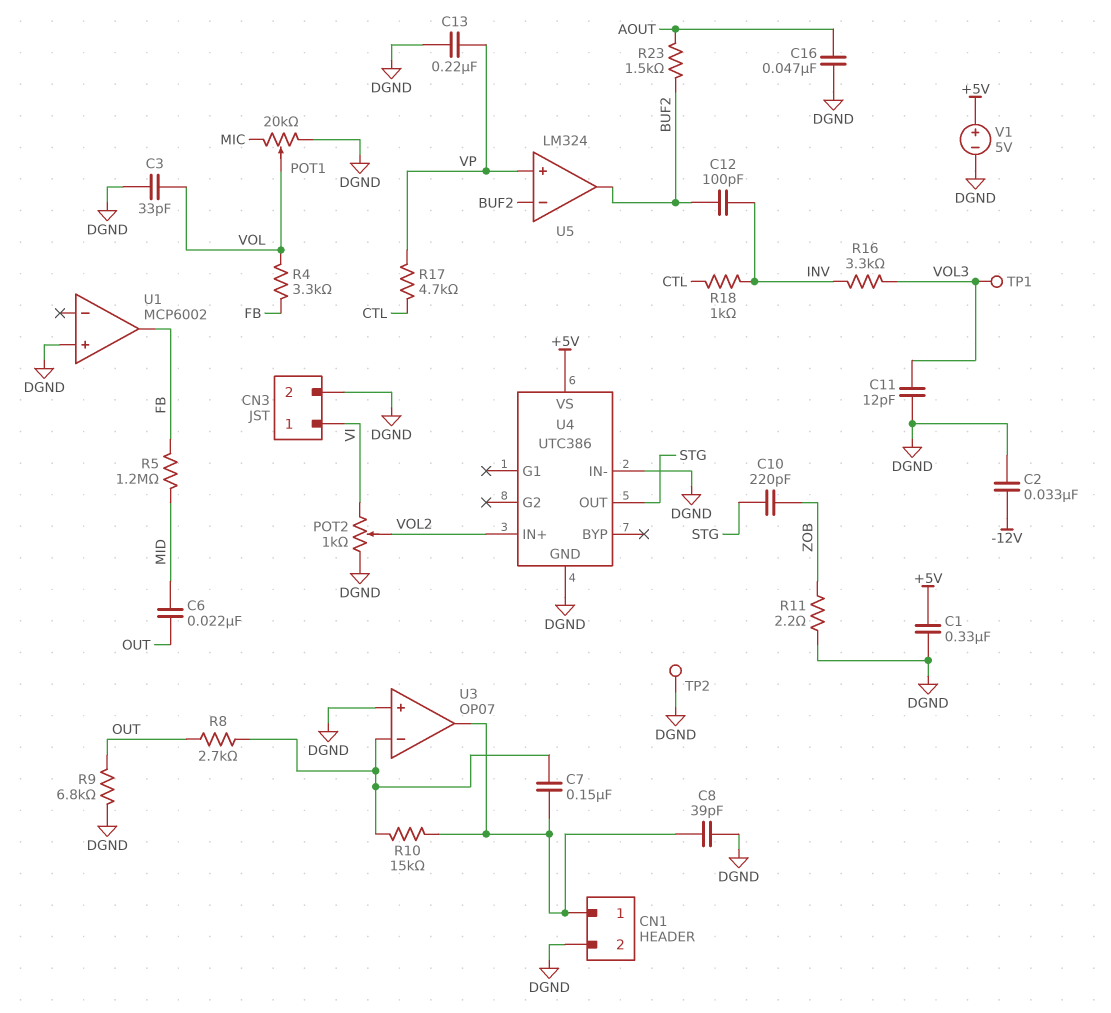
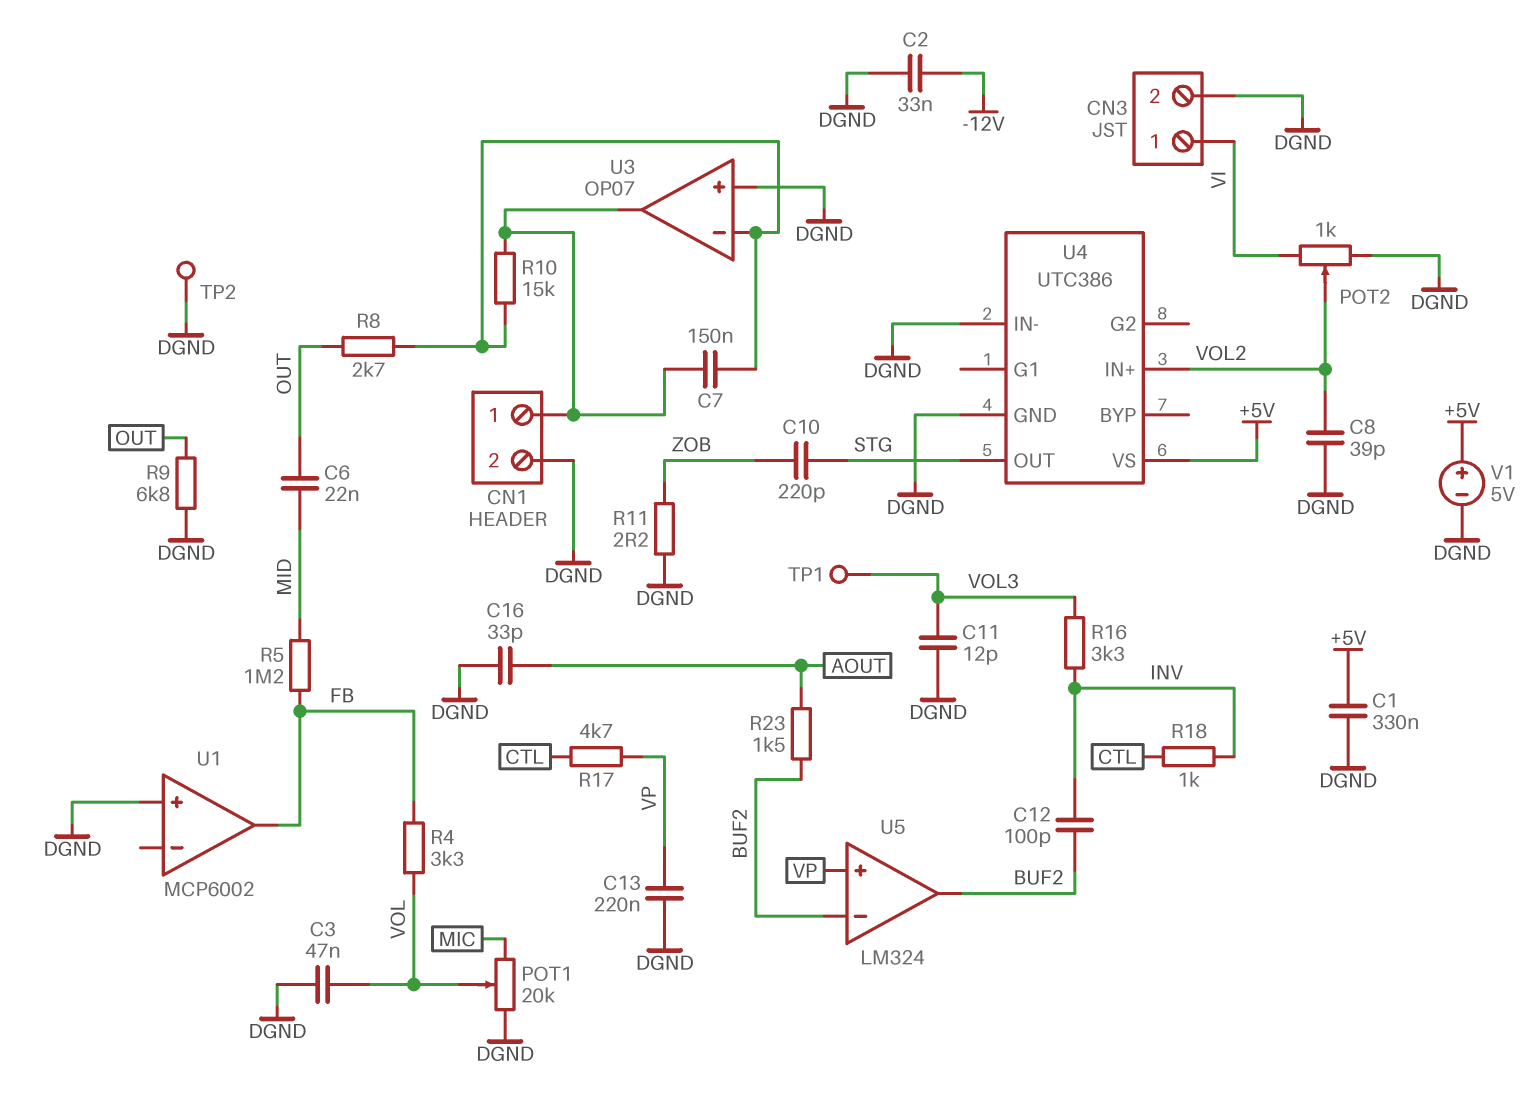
C3: 33pF (DGND, VOL) -> 47nF (DGND, VOL)
C8: 39pF (CN1/1, DGND) -> 39pF (DGND, VOL2)
C16: 47nF (AOUT, DGND) -> 33pF (AOUT, DGND)

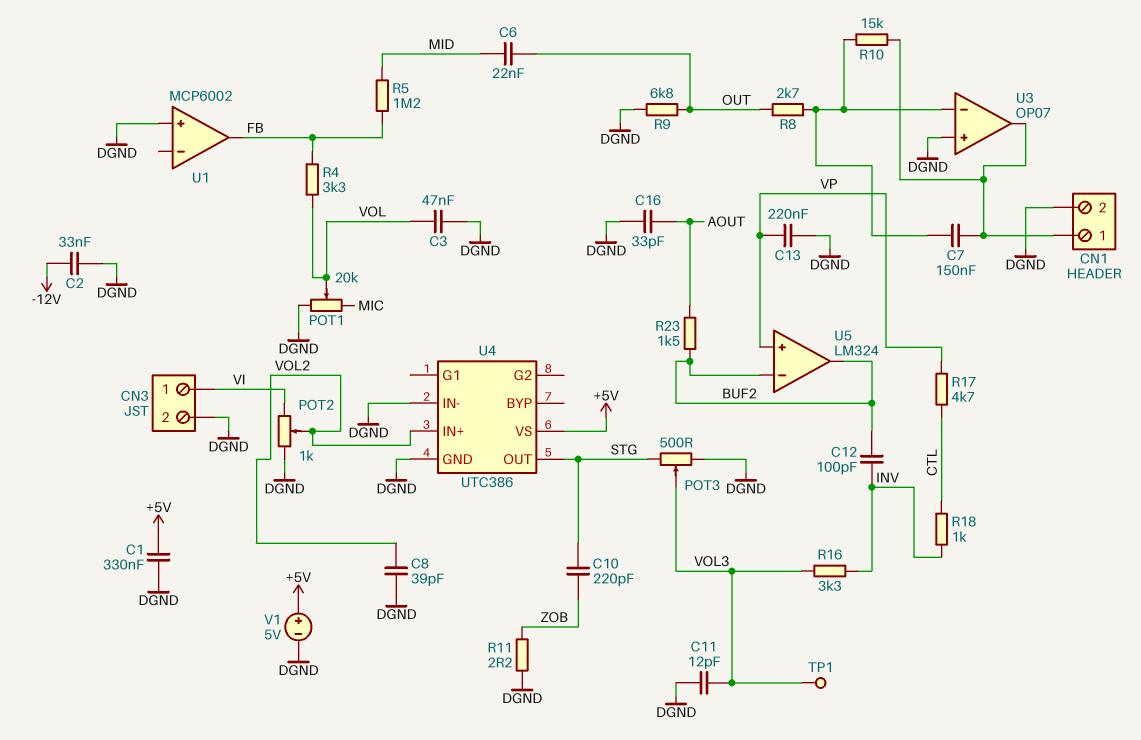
POT3: none -> 500 (DGND, STG, wiper VOL3)
TP2: test point (DGND) -> none

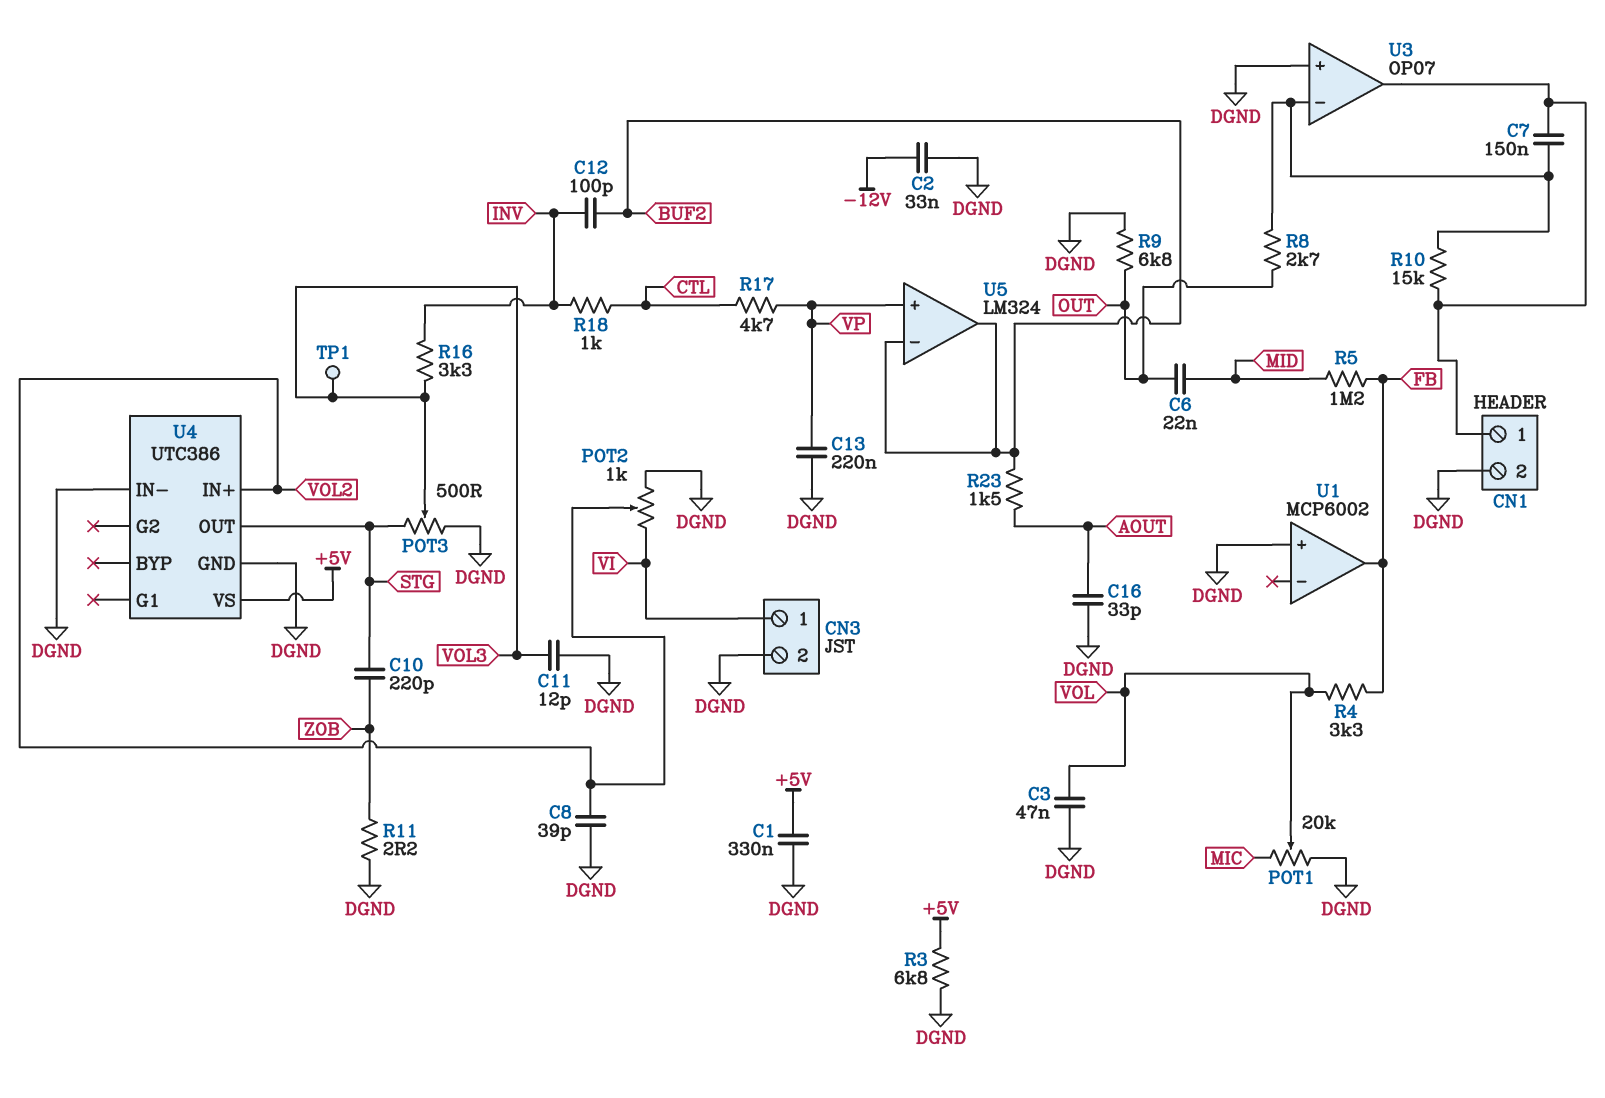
R3: none -> 6.8k (+5V, DGND)
V1: 5V (plus +5V, minus DGND) -> none

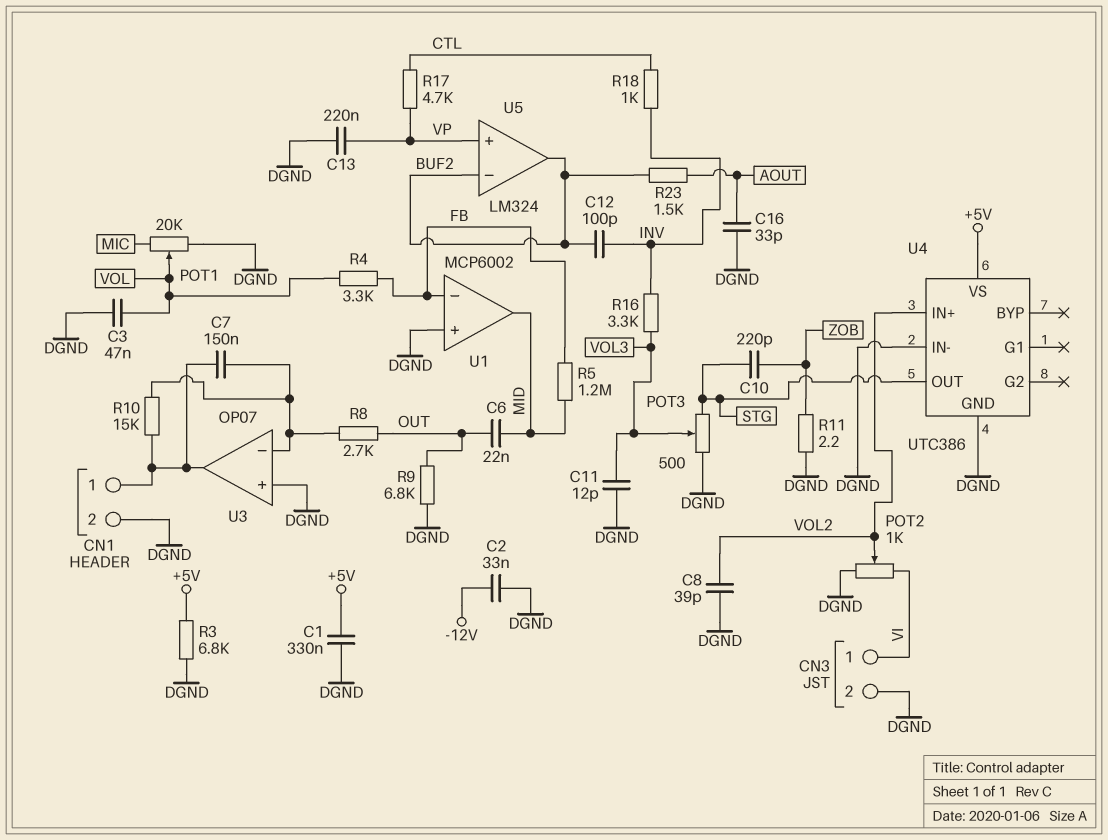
TP1: test point (VOL3) -> none
U1 pin in-: none -> FB
U1 pin out: FB -> MID

